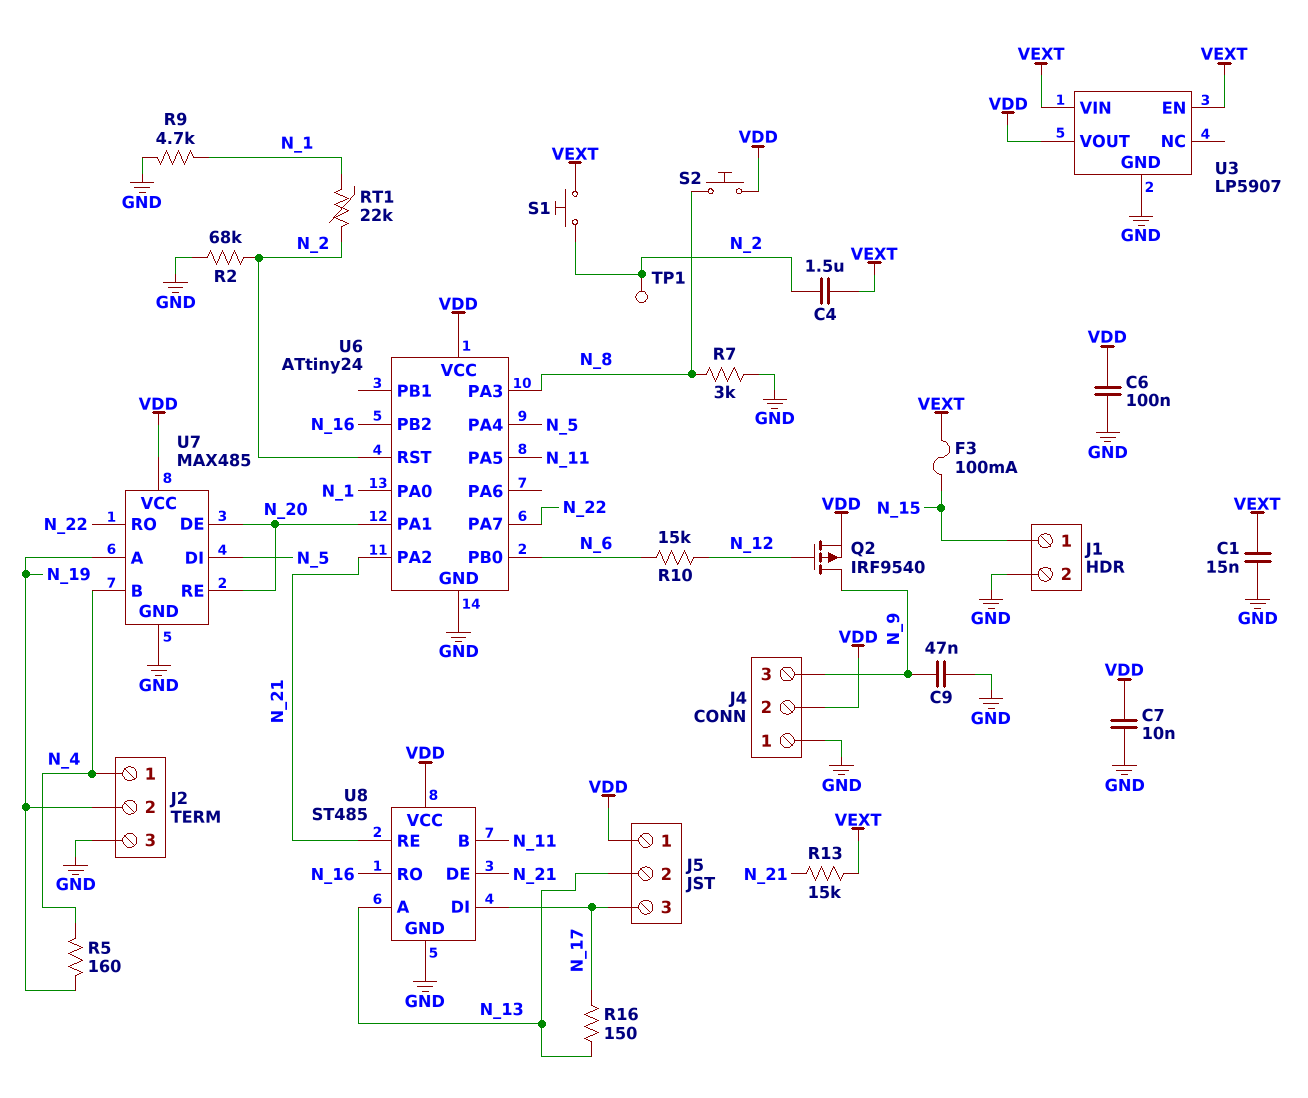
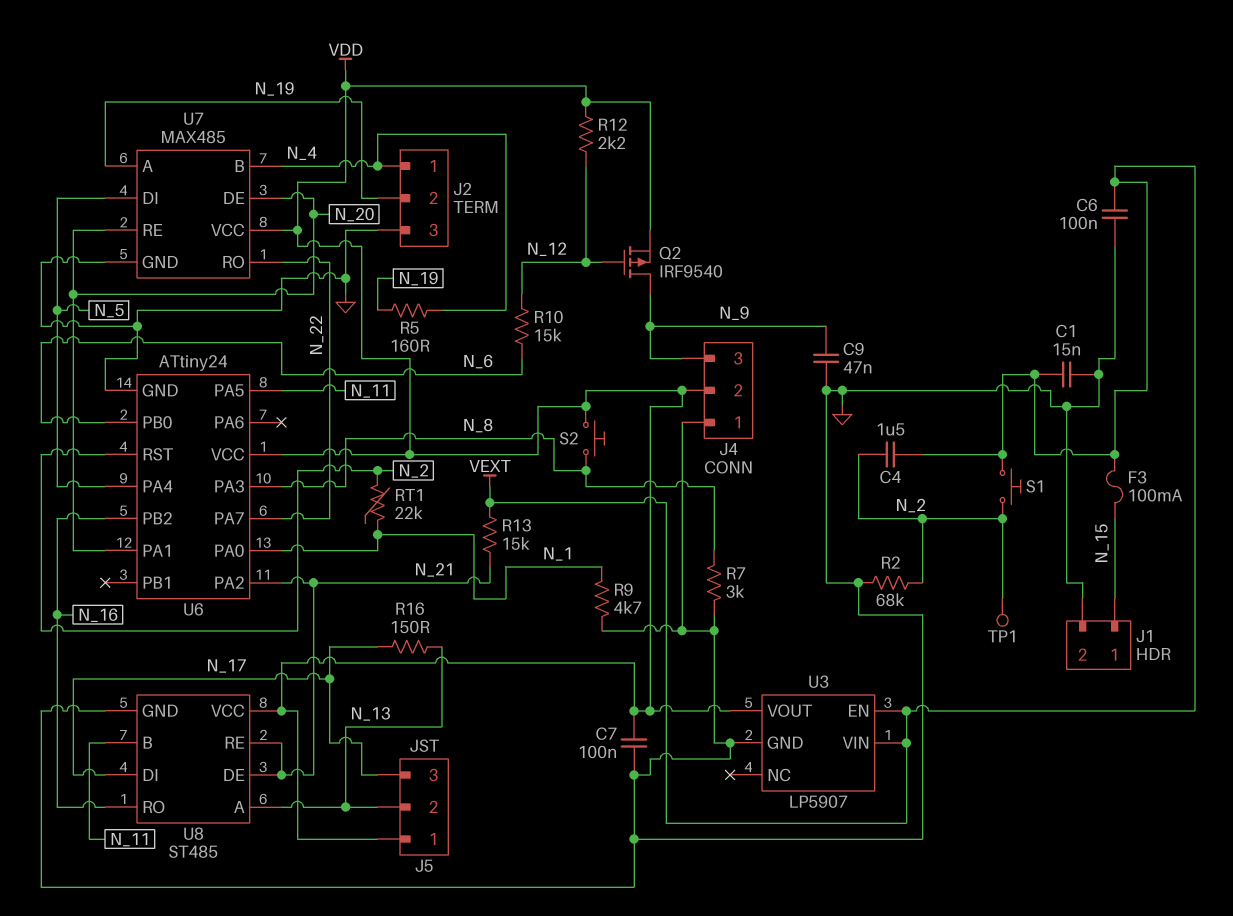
C6: 100nF (GND, VDD) -> 100nF (GND, VEXT)
C7: 10nF (GND, VDD) -> 100nF (GND, VDD)
R12: none -> 2.2k (N_12, VDD)

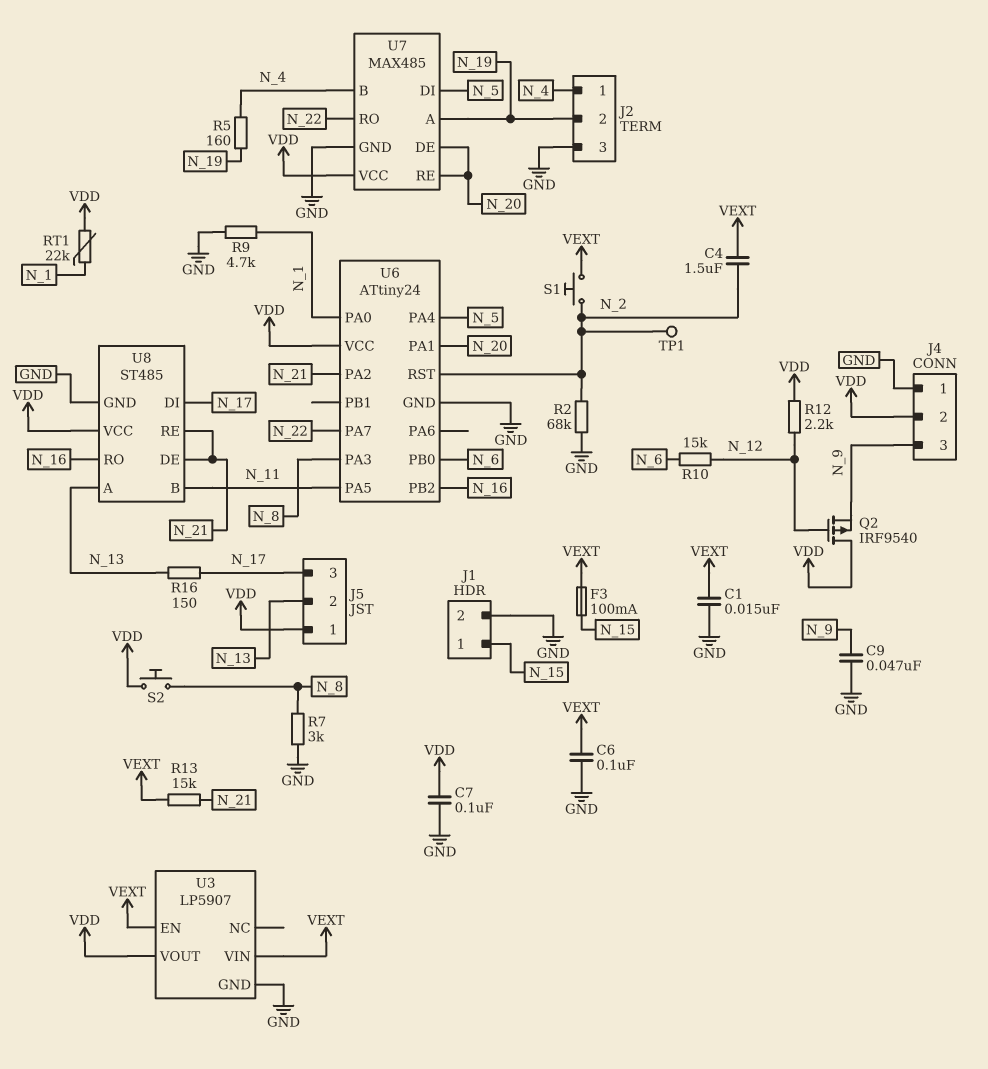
Q2: PMOS IRF9540 (G N_12, D N_9, S VDD) -> PMOS IRF9540 (G N_12, D VDD, S N_9)
RT1: 22k (N_1, N_2) -> 22k (N_1, VDD)

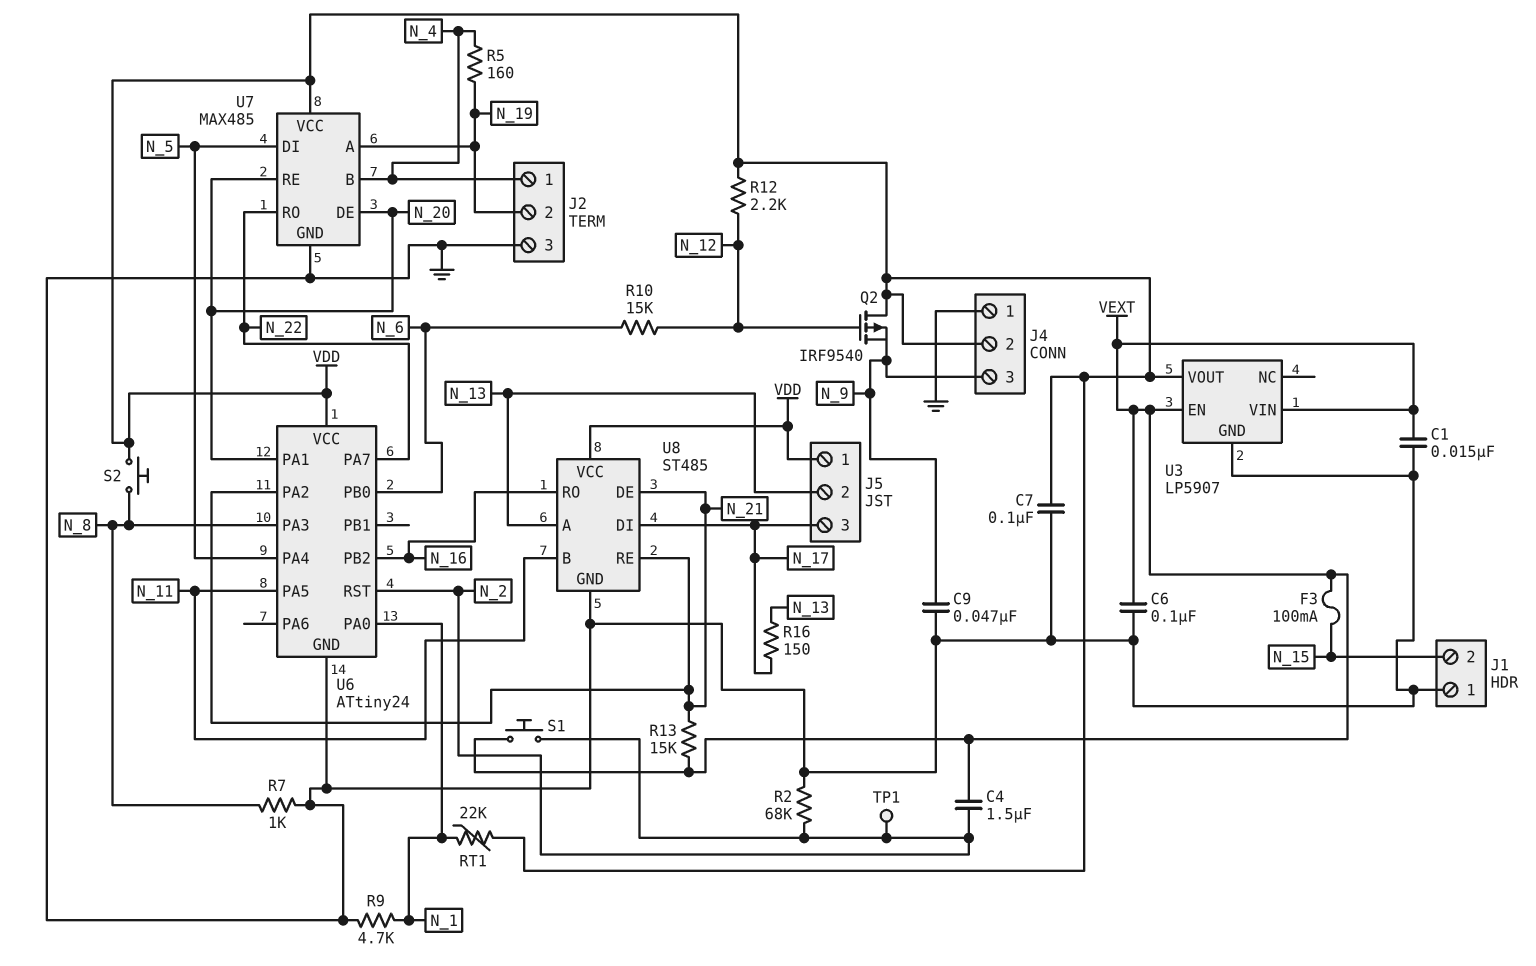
J1 pin 1: N_15 -> GND
J1 pin 2: GND -> N_15
R7: 3k (GND, N_8) -> 1k (GND, N_8)

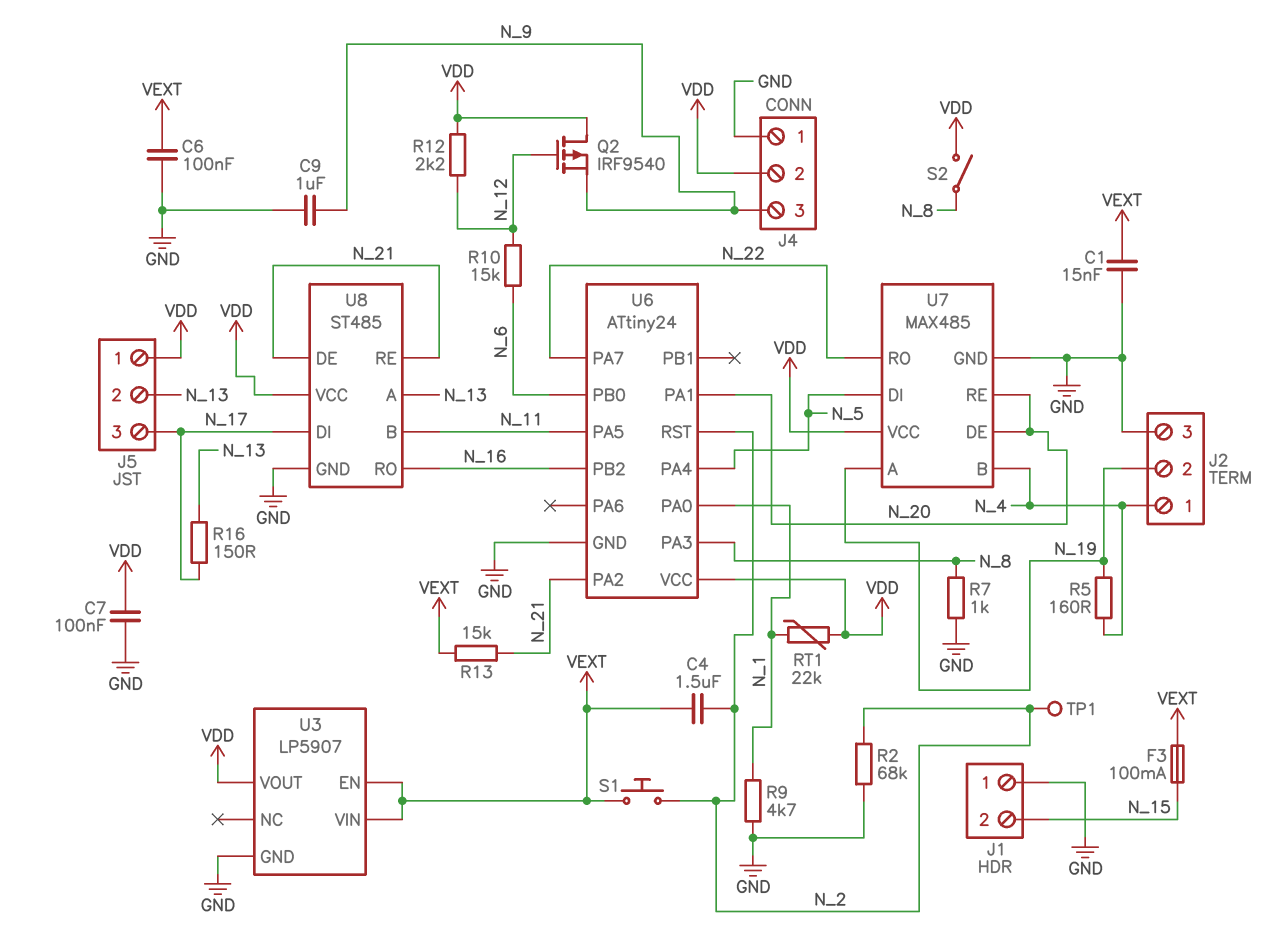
C9: 47nF (GND, N_9) -> 1uF (GND, N_9)
S2: button (N_8, VDD) -> switch (N_8, VDD)

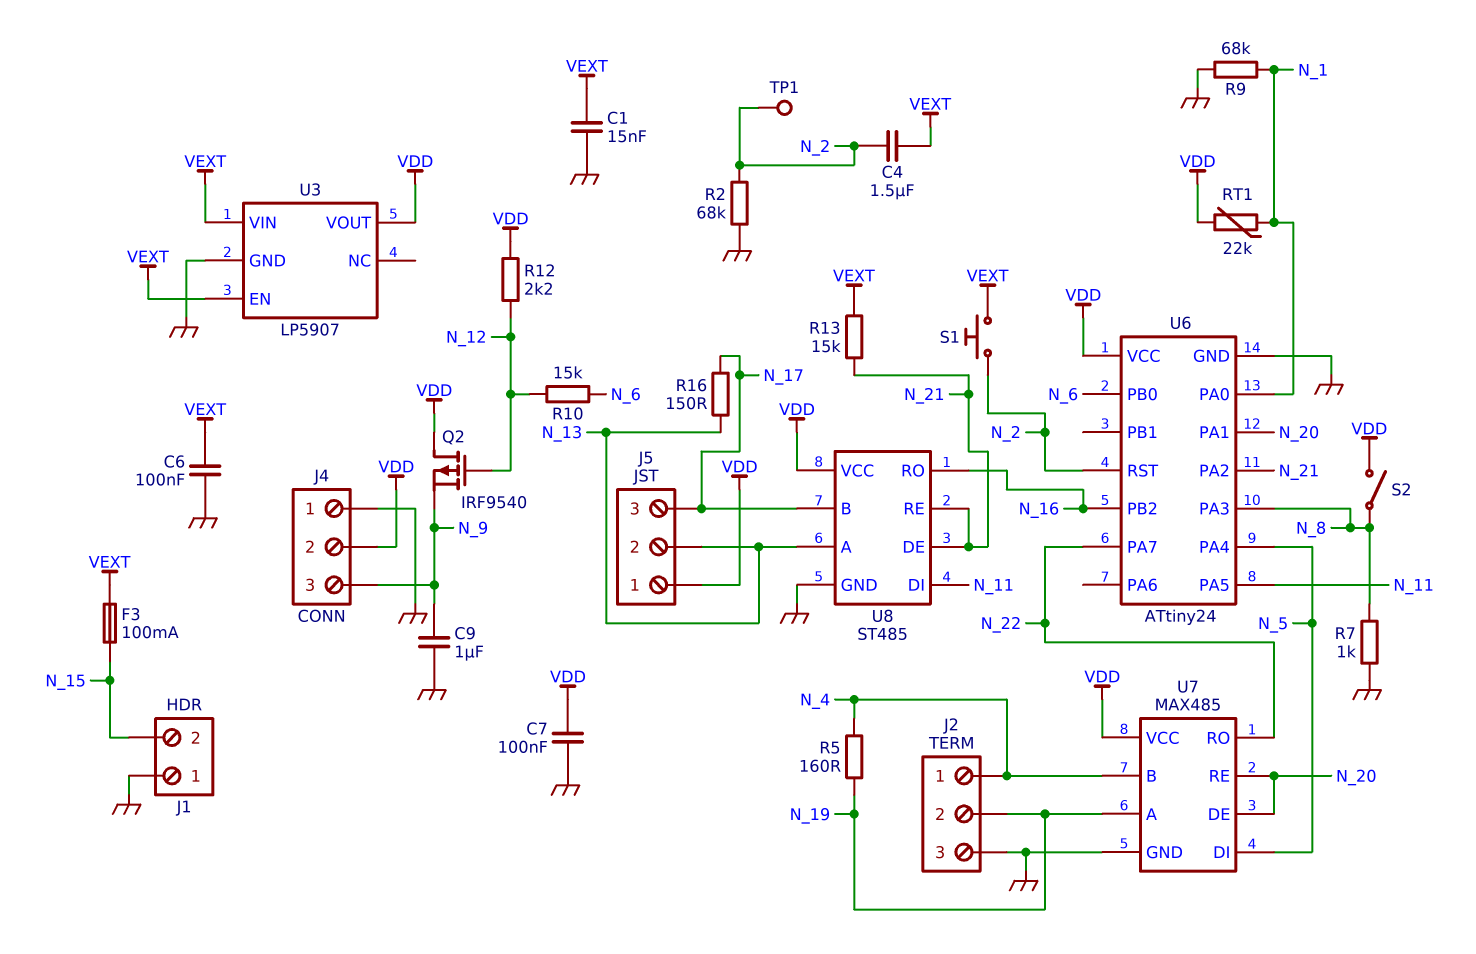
R9: 4.7k (GND, N_1) -> 68k (GND, N_1)
U8 pin B: N_11 -> N_17
U8 pin DI: N_17 -> N_11

